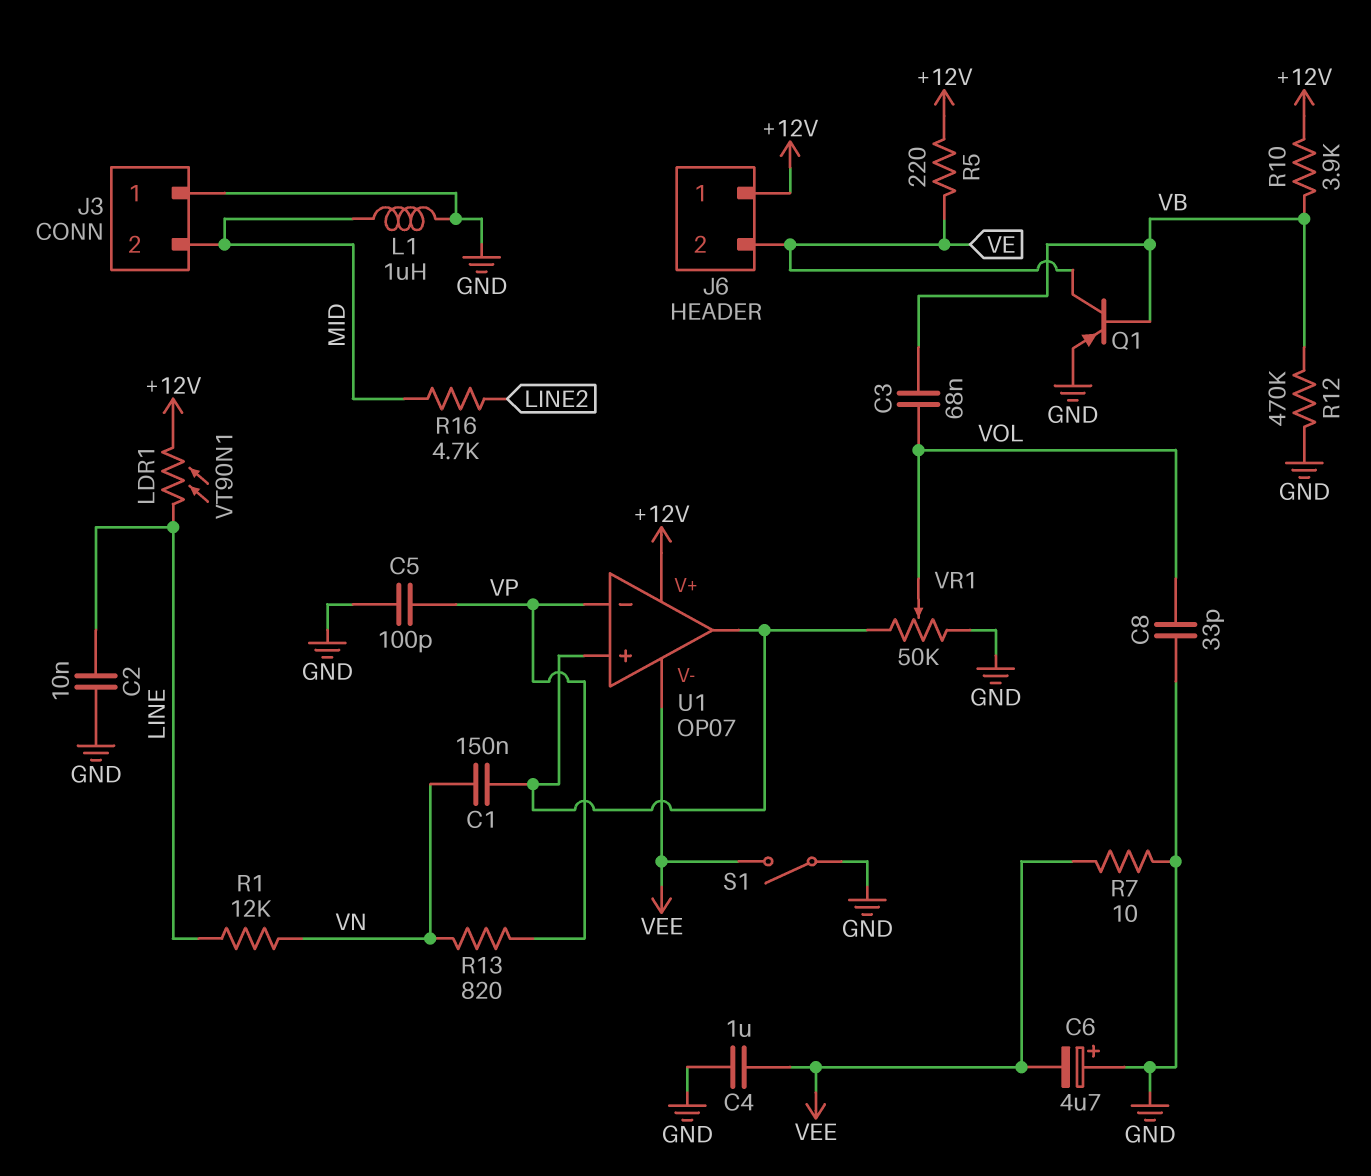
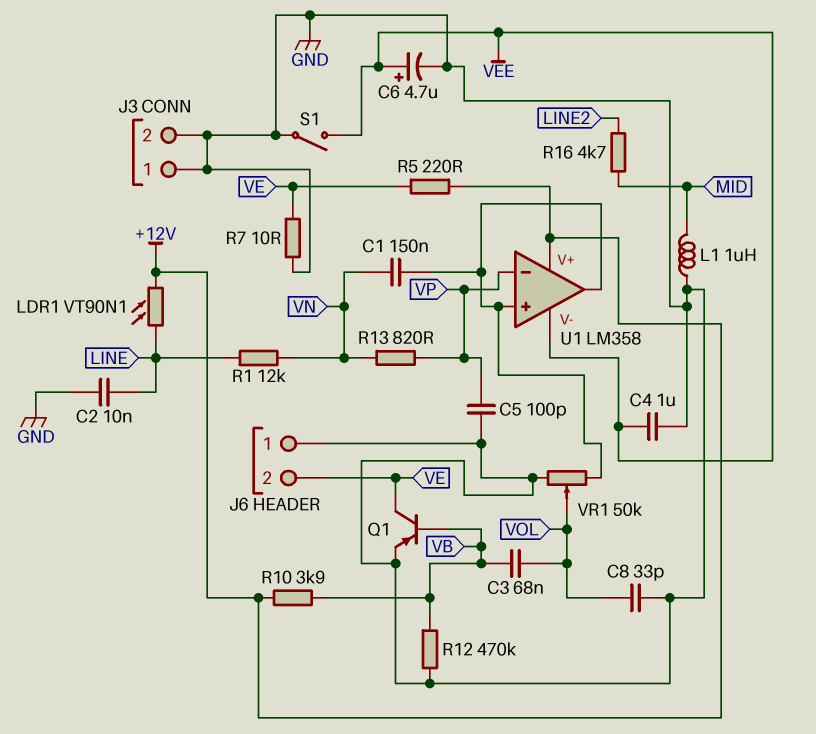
C6: 4.7uF (plus GND, minus VEE) -> 4.7uF (plus VEE, minus GND)
J3 pin 2: MID -> GND
J6 pin 1: +12V -> GND
R7: 10 (GND, VEE) -> 10 (GND, VE)
U1: OP07 -> LM358

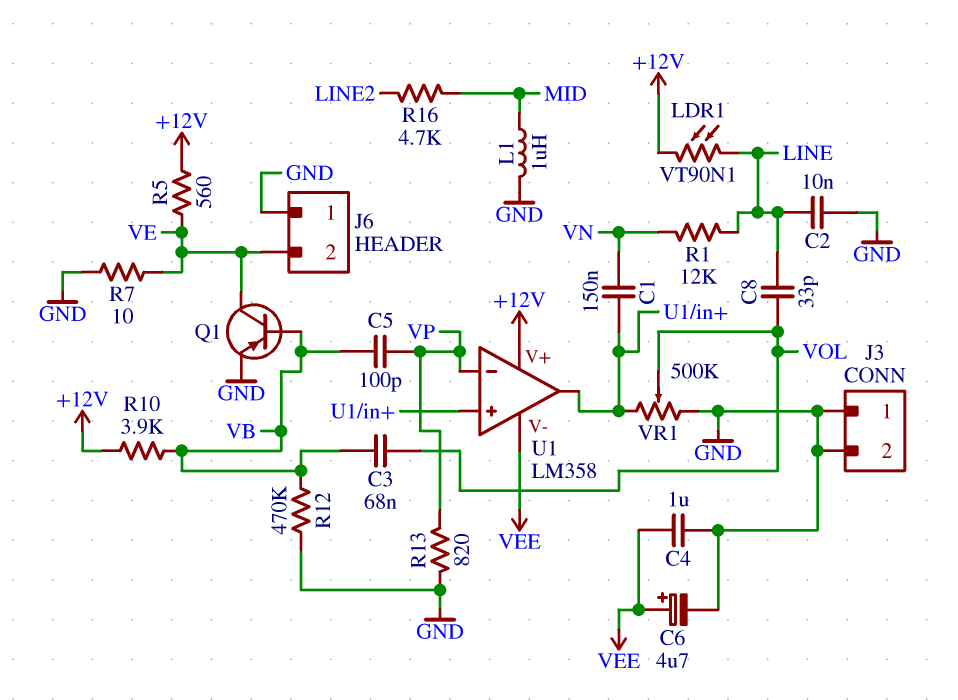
C5: 100pF (GND, VP) -> 100pF (VB, VP)
C8: 33pF (GND, VOL) -> 33pF (LINE, VOL)
R5: 220 (+12V, VE) -> 560 (+12V, VE)
R13: 820 (VN, VP) -> 820 (GND, VP)
S1: switch (GND, VEE) -> none
VR1: 50k (GND, U1/in+, wiper VOL) -> 500k (GND, U1/in+, wiper VOL)

